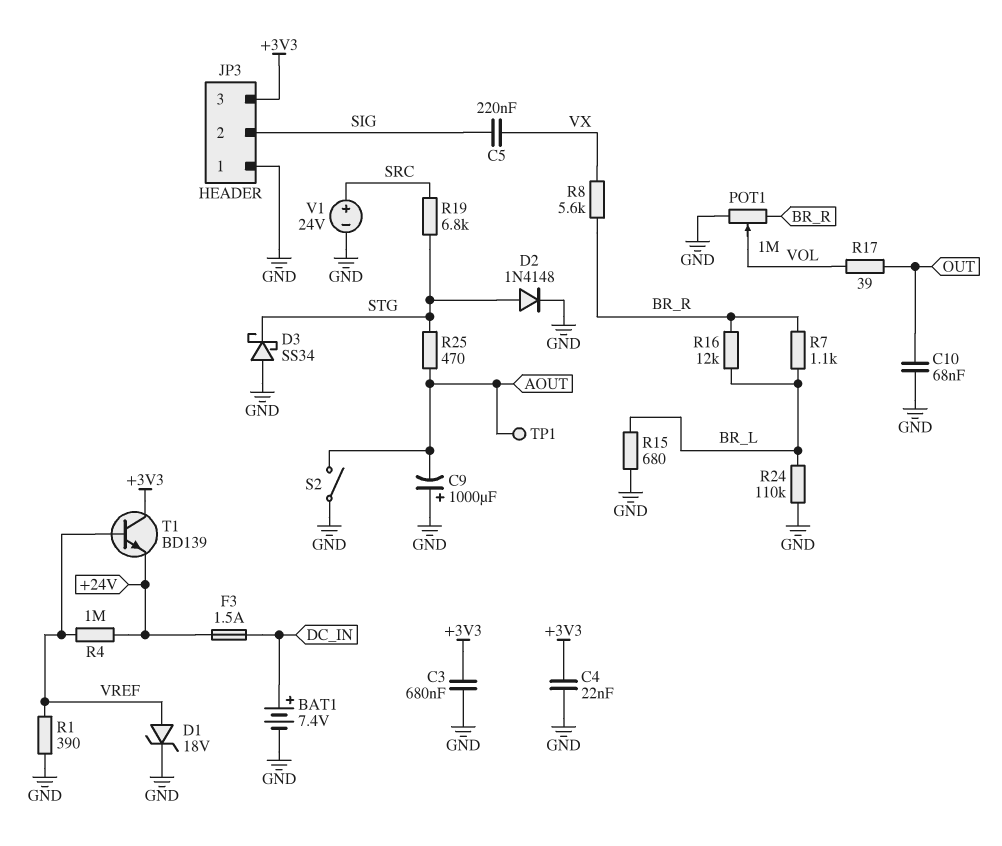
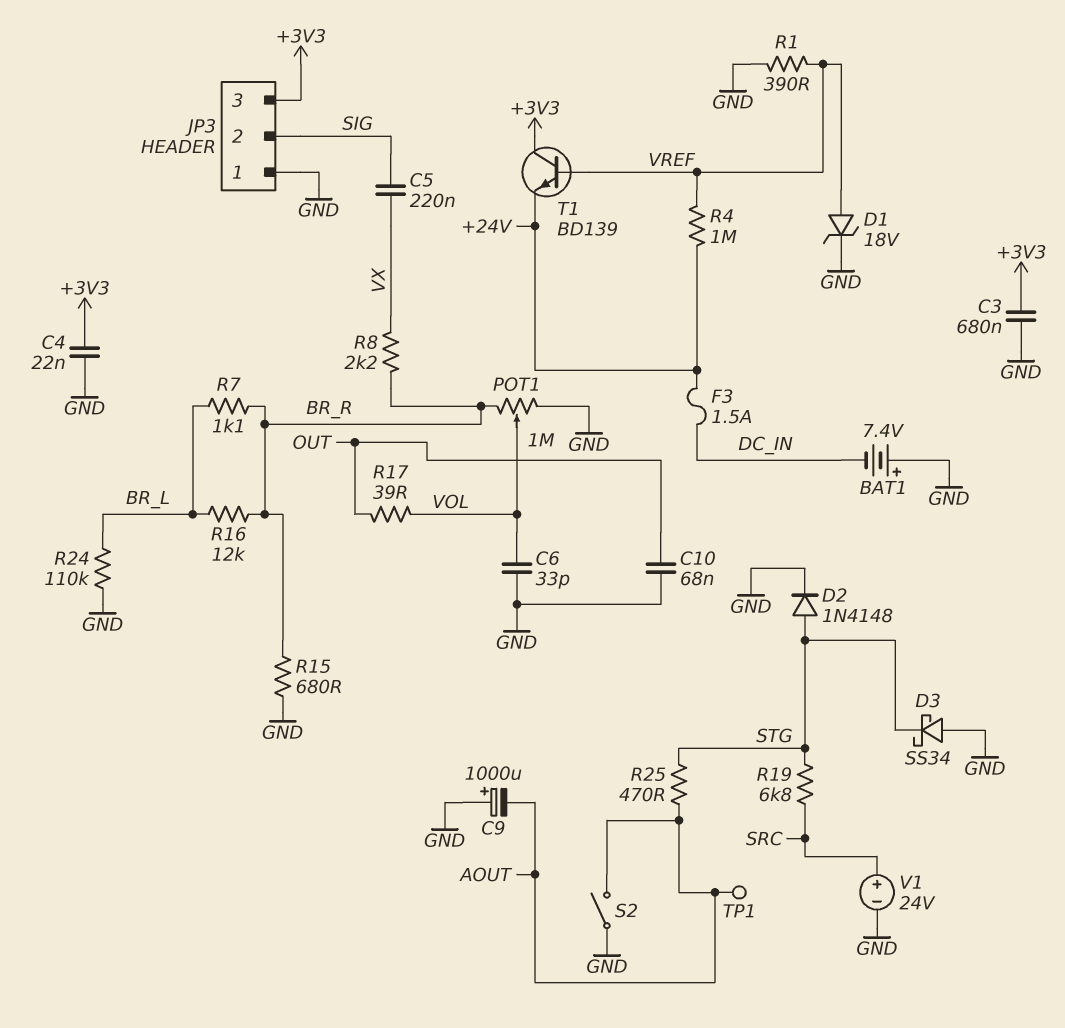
BAT1: 7.4V (plus DC_IN, minus GND) -> 7.4V (plus GND, minus DC_IN)
C6: none -> 33pF (GND, VOL)
R8: 5.6k (BR_R, VX) -> 2.2k (BR_R, VX)
R15: 680 (BR_L, GND) -> 680 (BR_R, GND)

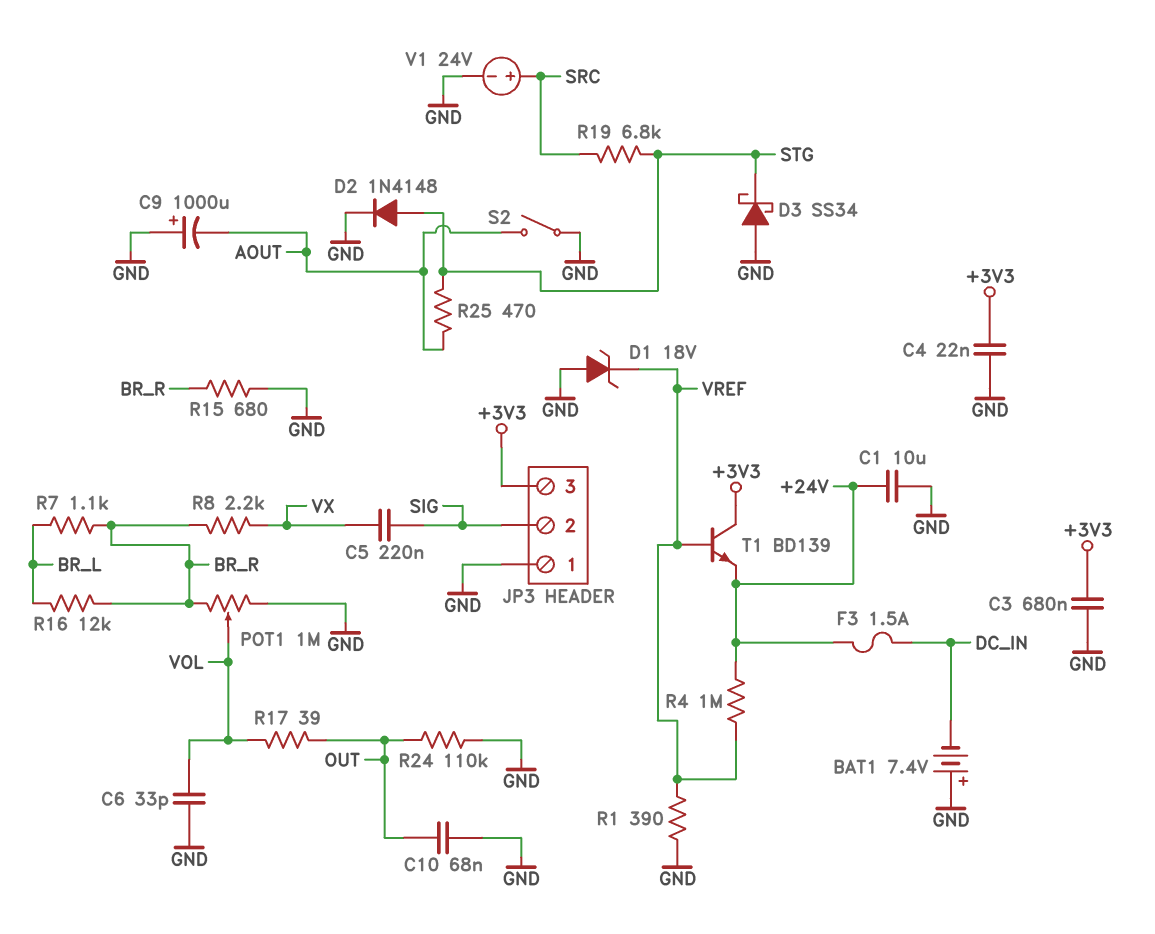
C1: none -> 10uF (+24V, GND)
D1: zener 18V (A VREF, K GND) -> zener 18V (A GND, K VREF)
R24: 110k (BR_L, GND) -> 110k (GND, OUT)
TP1: test point (AOUT) -> none

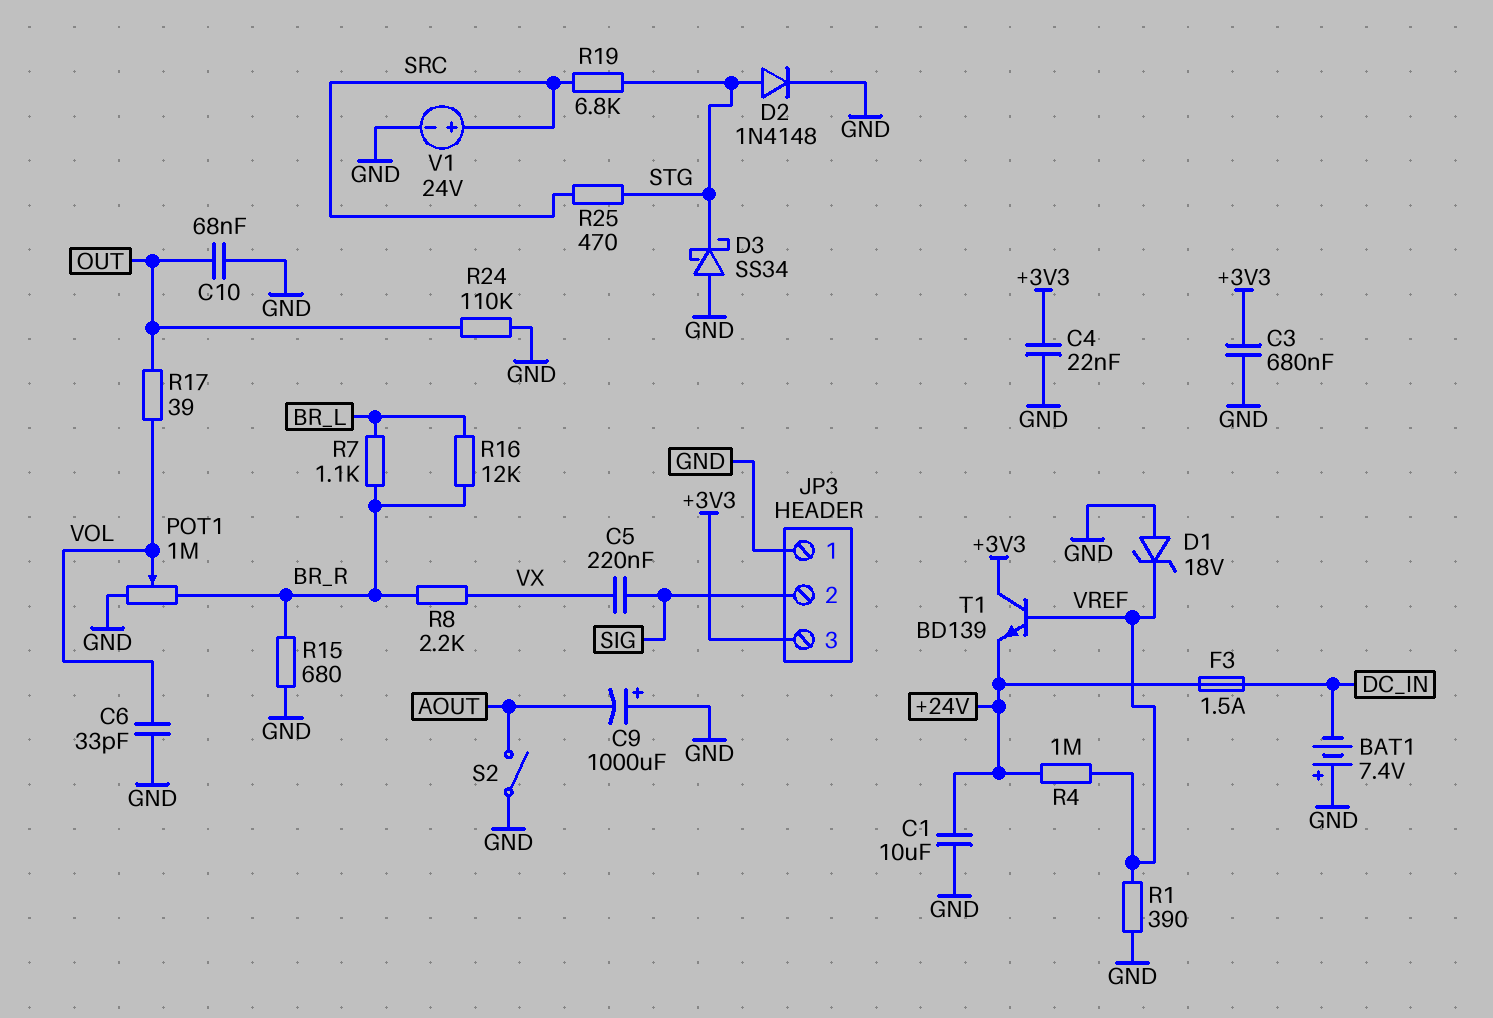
R25: 470 (AOUT, STG) -> 470 (SRC, STG)

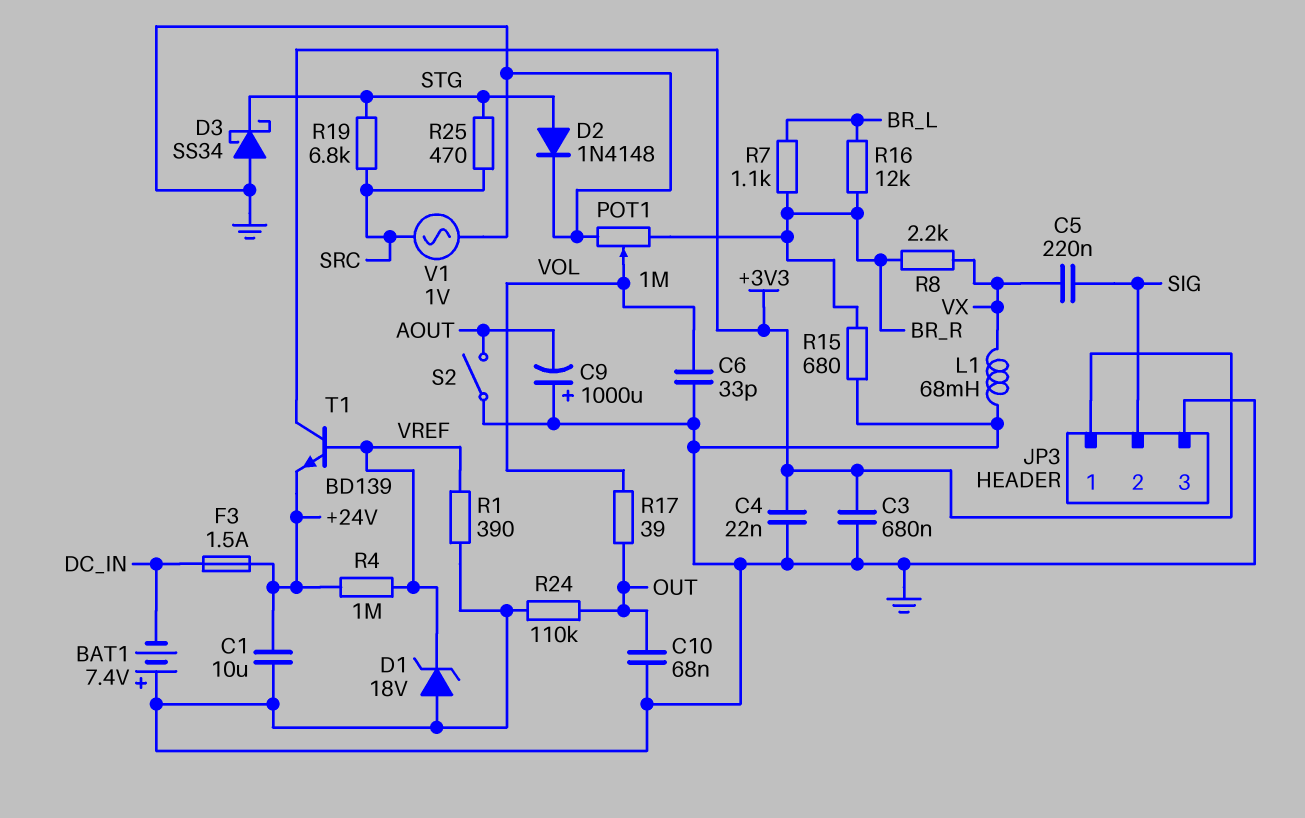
JP3 pin 1: GND -> +3V3
JP3 pin 3: +3V3 -> GND
L1: none -> 68mH (GND, VX)
V1: 24V (plus SRC, minus GND) -> AC 1V (GND, SRC)

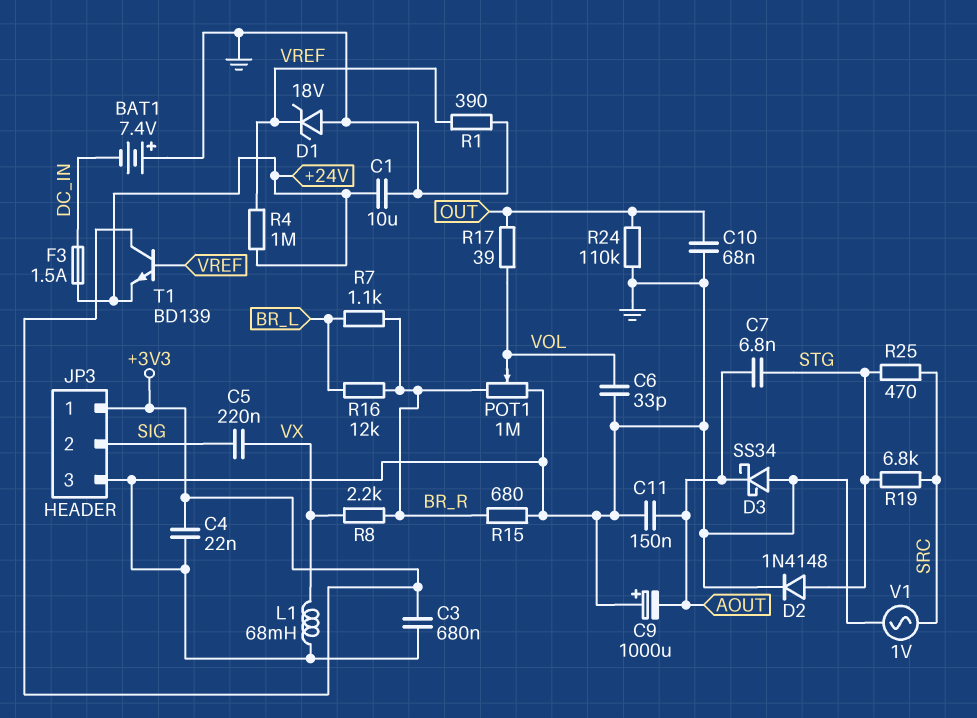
C7: none -> 6.8nF (AOUT, STG)
C11: none -> 150nF (AOUT, GND)
D3: schottky SS34 (A GND, K STG) -> schottky SS34 (A GND, K AOUT)
S2: switch (AOUT, GND) -> none

